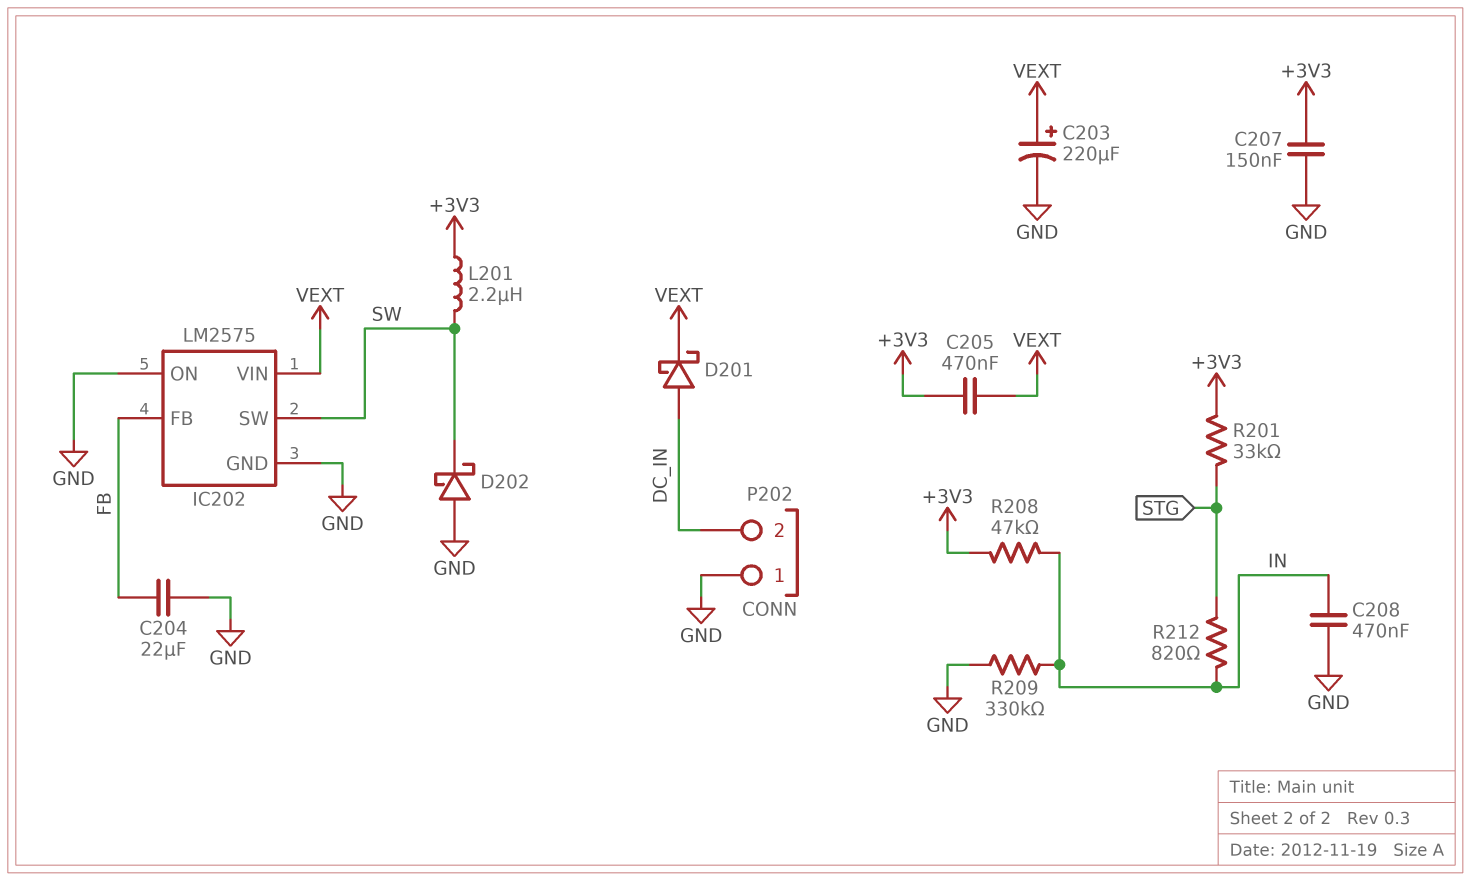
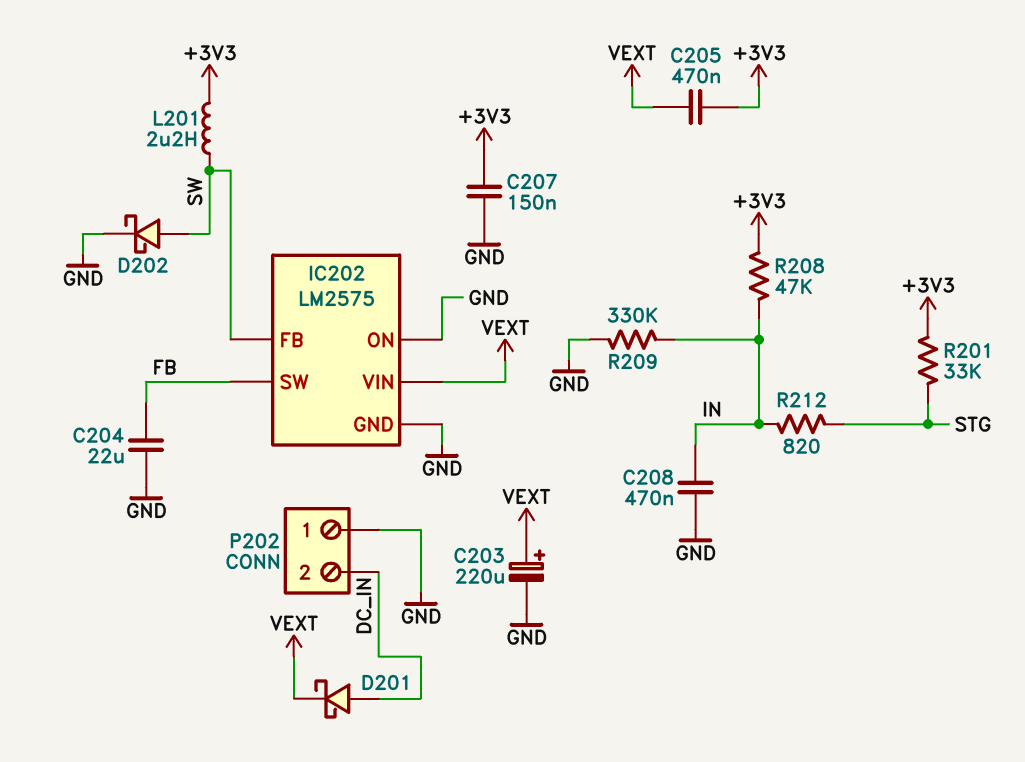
D202: schottky (A GND, K SW) -> schottky (A SW, K GND)
IC202 pin FB: FB -> SW
IC202 pin SW: SW -> FB

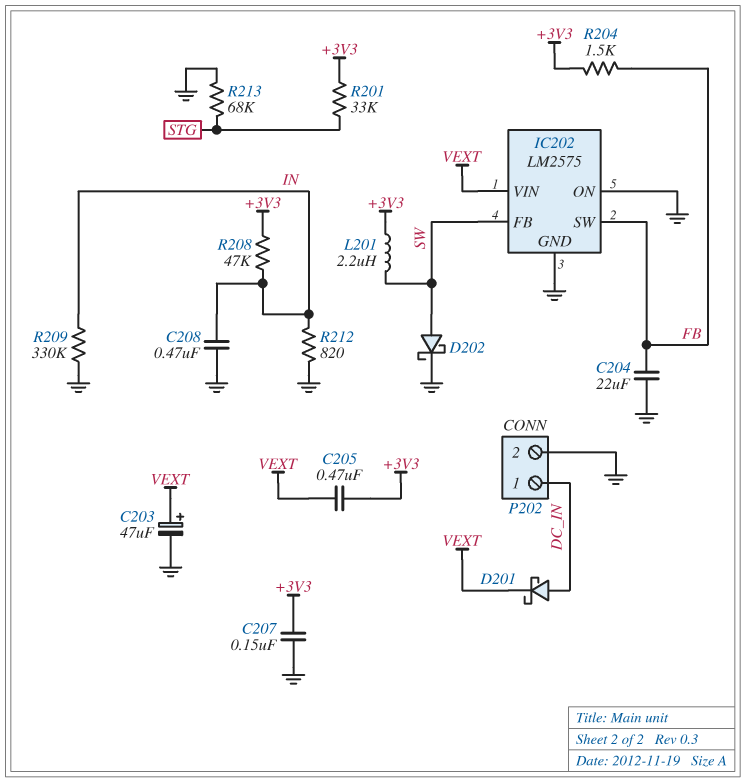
C203: 220uF (plus VEXT, minus GND) -> 47uF (plus VEXT, minus GND)
P202 pin 1: GND -> DC_IN
P202 pin 2: DC_IN -> GND
R204: none -> 1.5k (+3V3, FB)
R212: 820 (IN, STG) -> 820 (GND, IN)
R213: none -> 68k (GND, STG)

